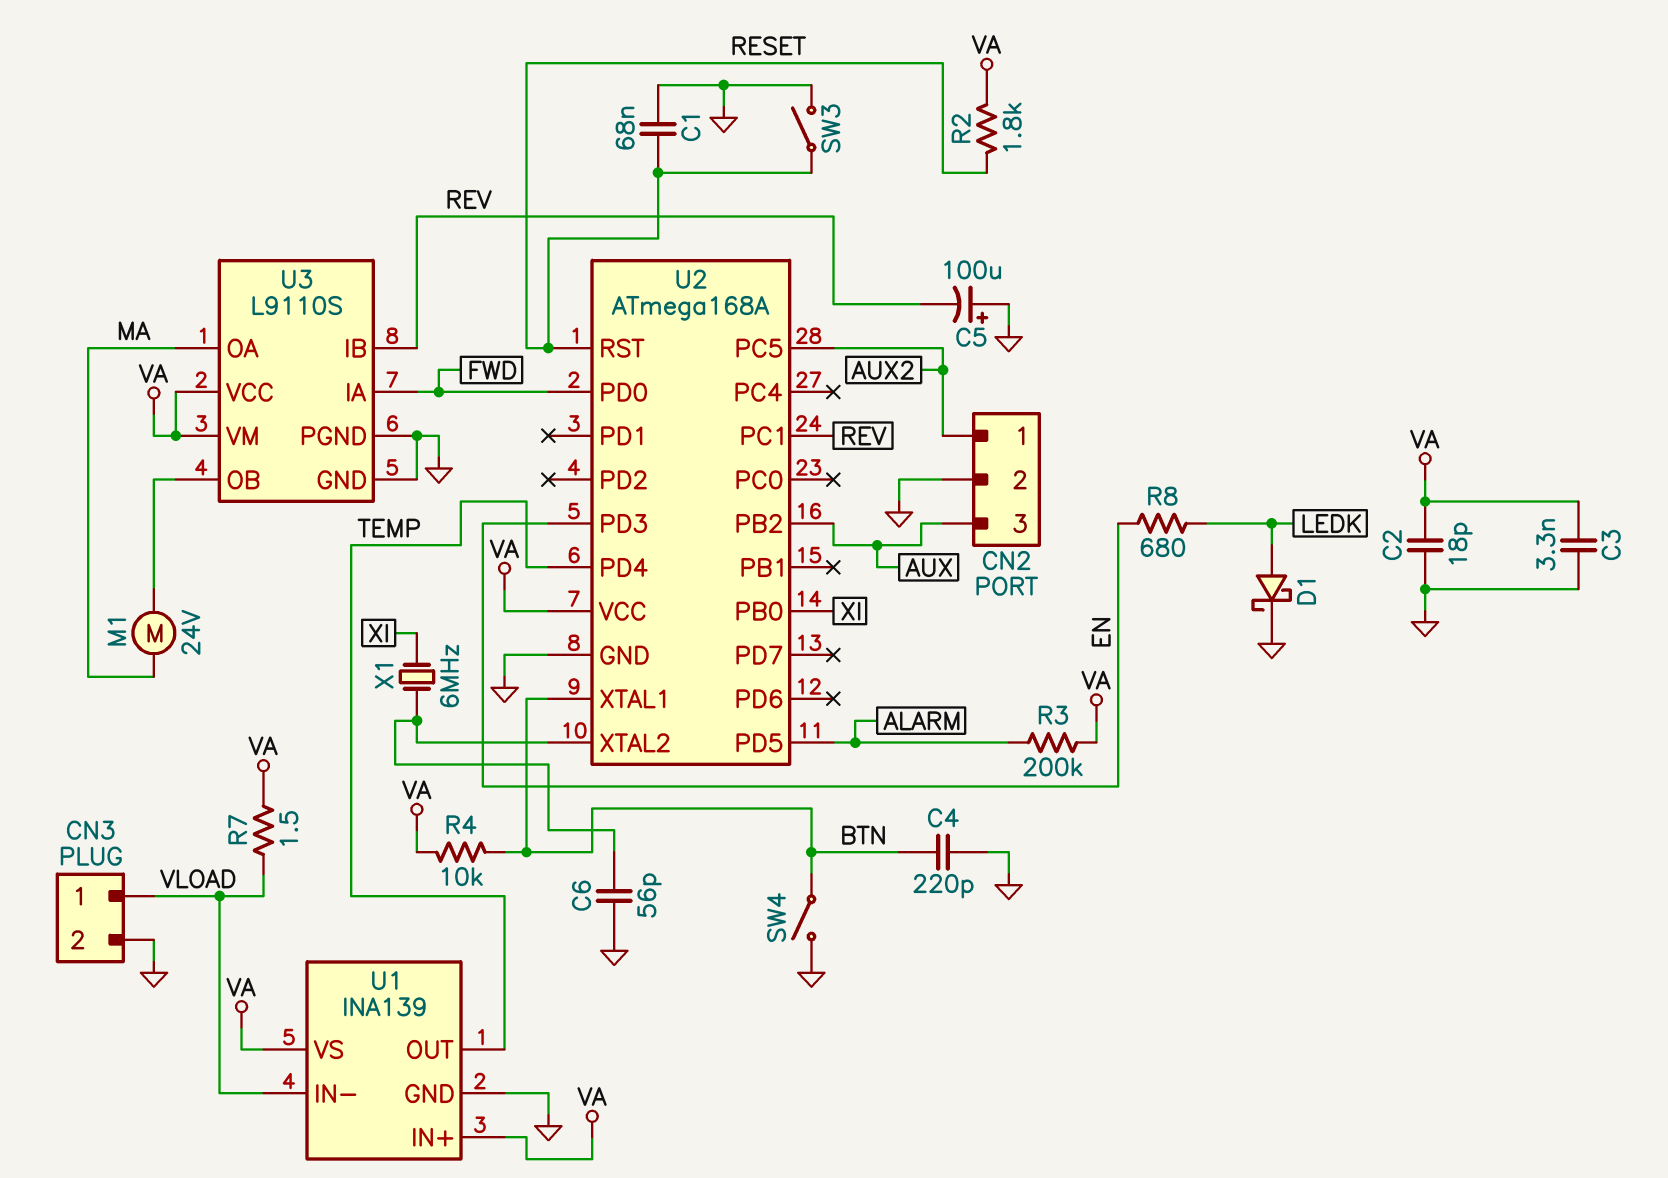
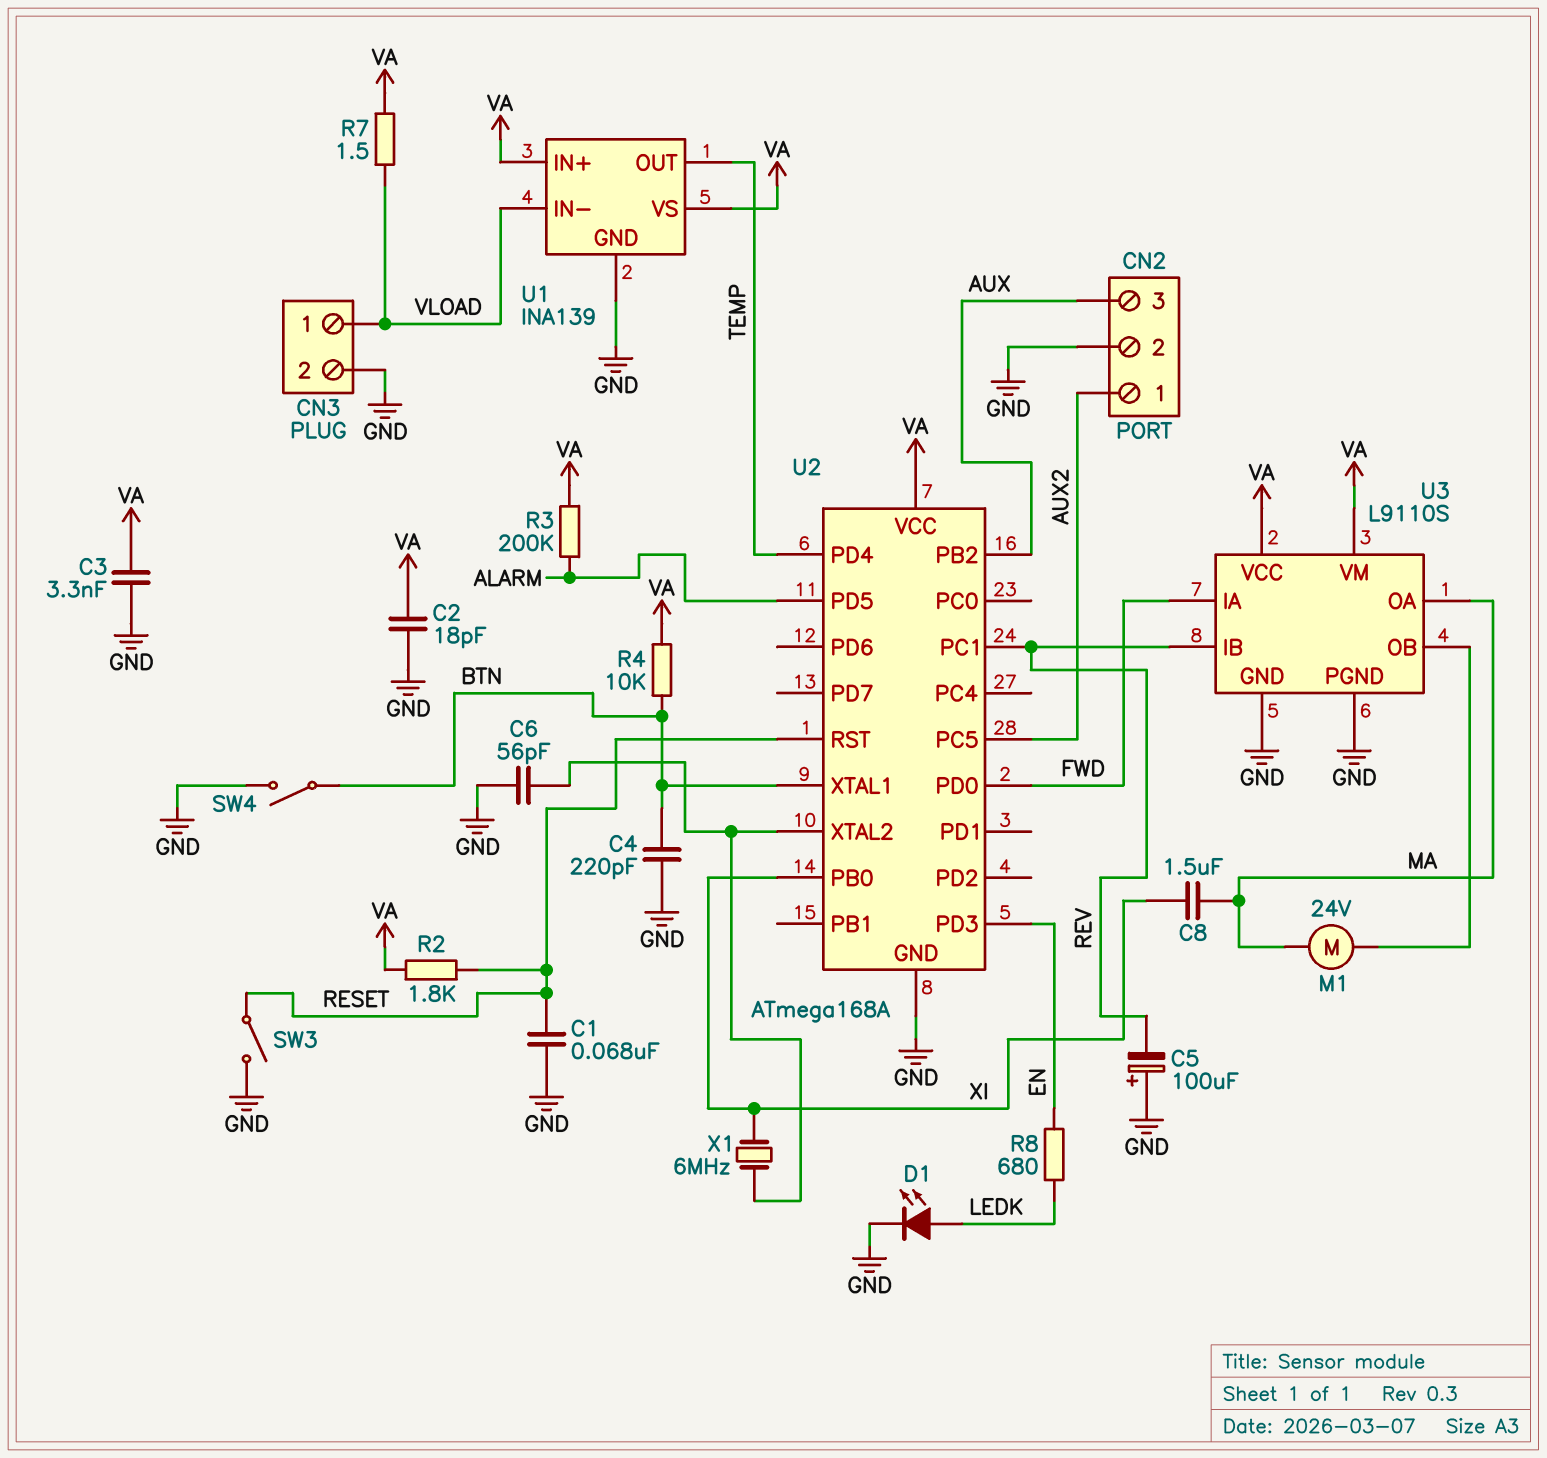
C8: none -> 1.5uF (MA, XI)
D1: schottky (A LEDK, K GND) -> LED (A LEDK, K GND)

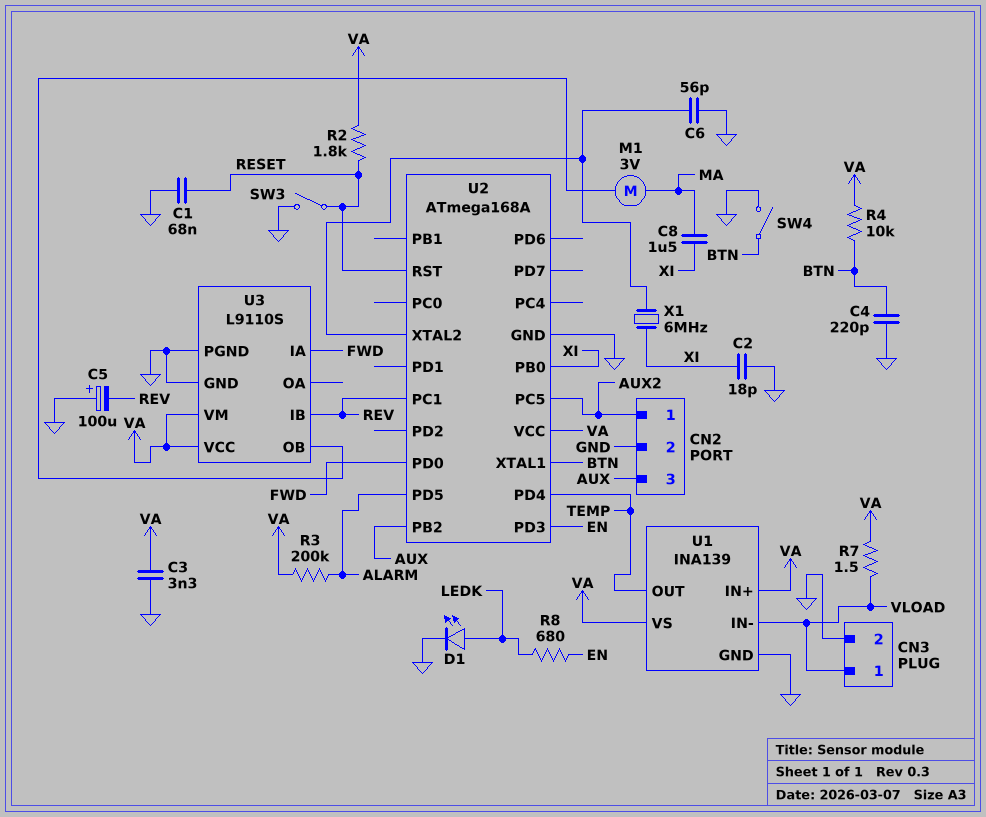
C2: 18pF (GND, VA) -> 18pF (GND, XI)
M1: motor 24V (MA, U3/OB) -> motor 3V (MA, U3/OB)
U3 pin OA: MA -> none

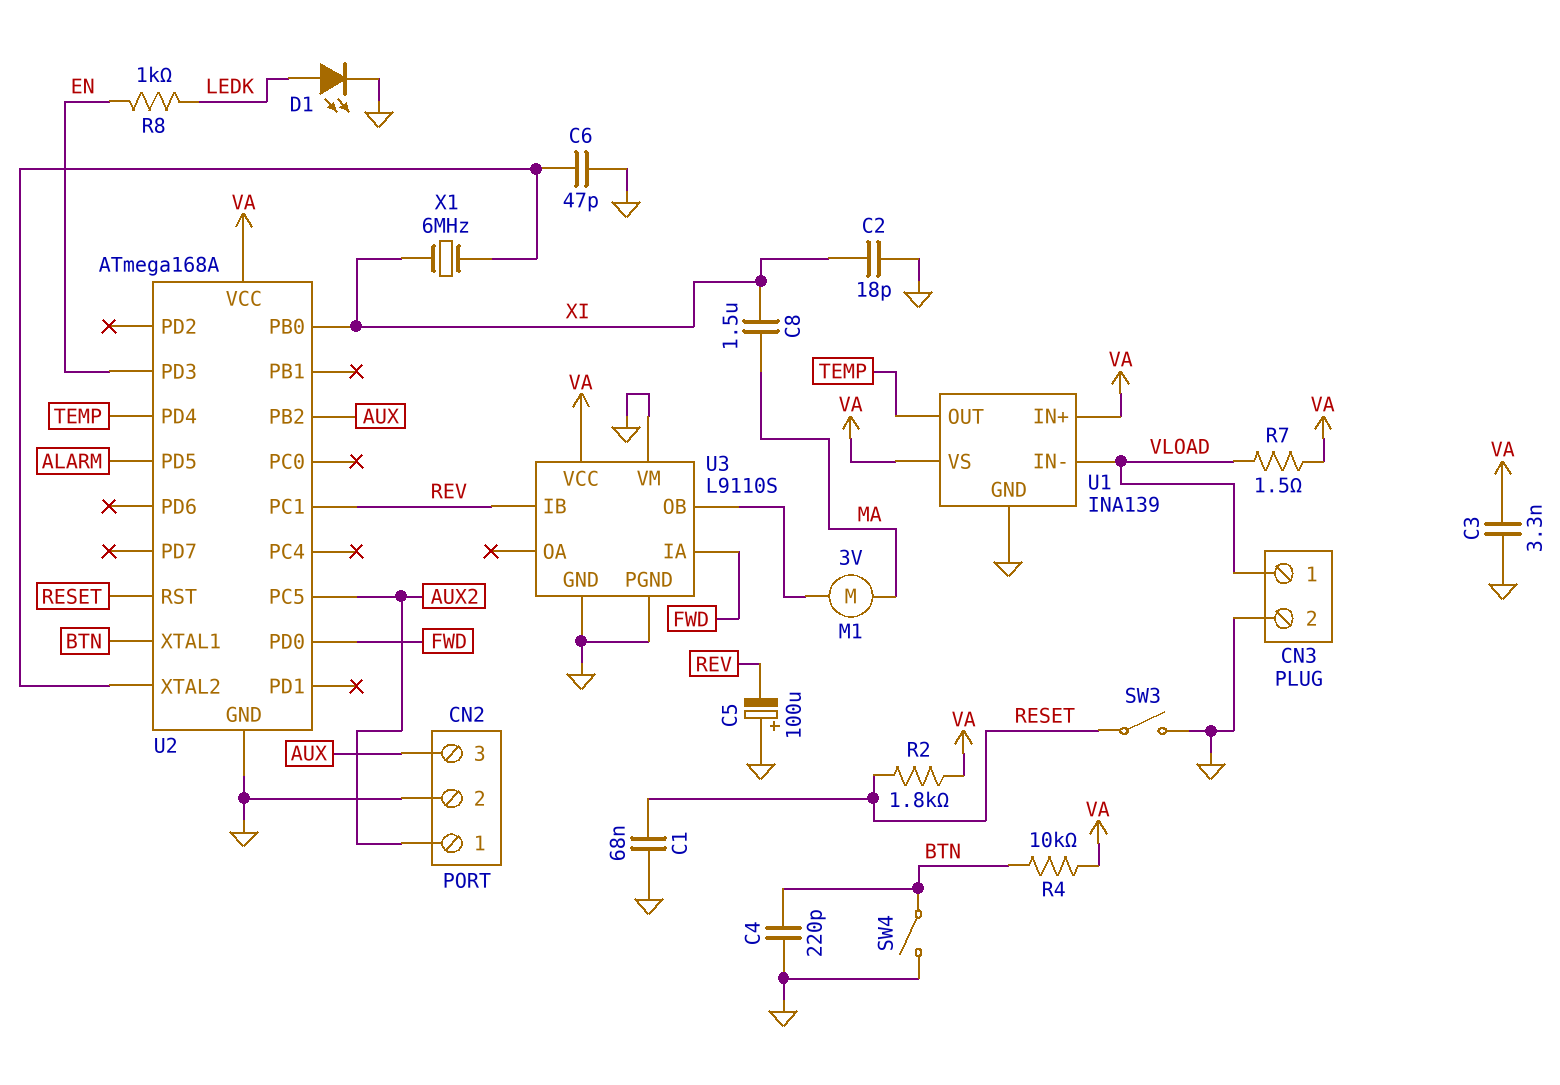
C6: 56pF (GND, U2/XTAL2) -> 47pF (GND, U2/XTAL2)
R3: 200k (ALARM, VA) -> none
R8: 680 (EN, LEDK) -> 1k (EN, LEDK)
U3 pin VM: VA -> GND

